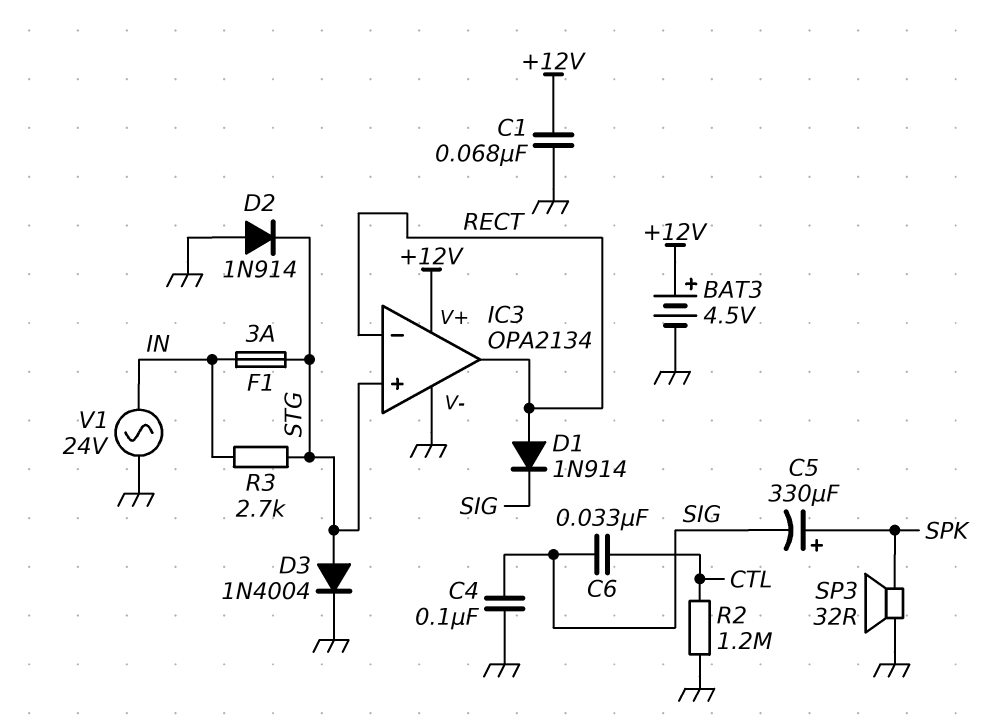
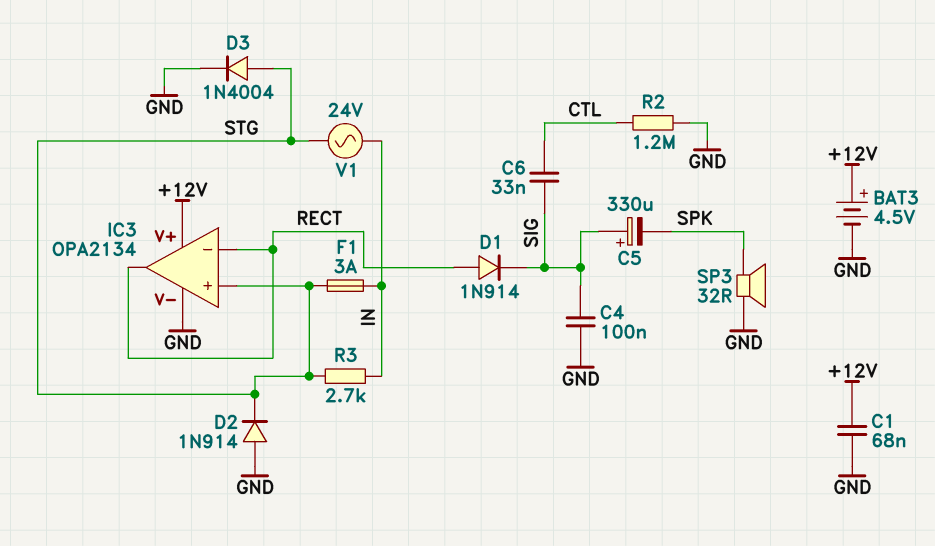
C5: 330uF (plus SPK, minus SIG) -> 330uF (plus SIG, minus SPK)
V1: AC 24V (GND, IN) -> AC 24V (IN, STG)

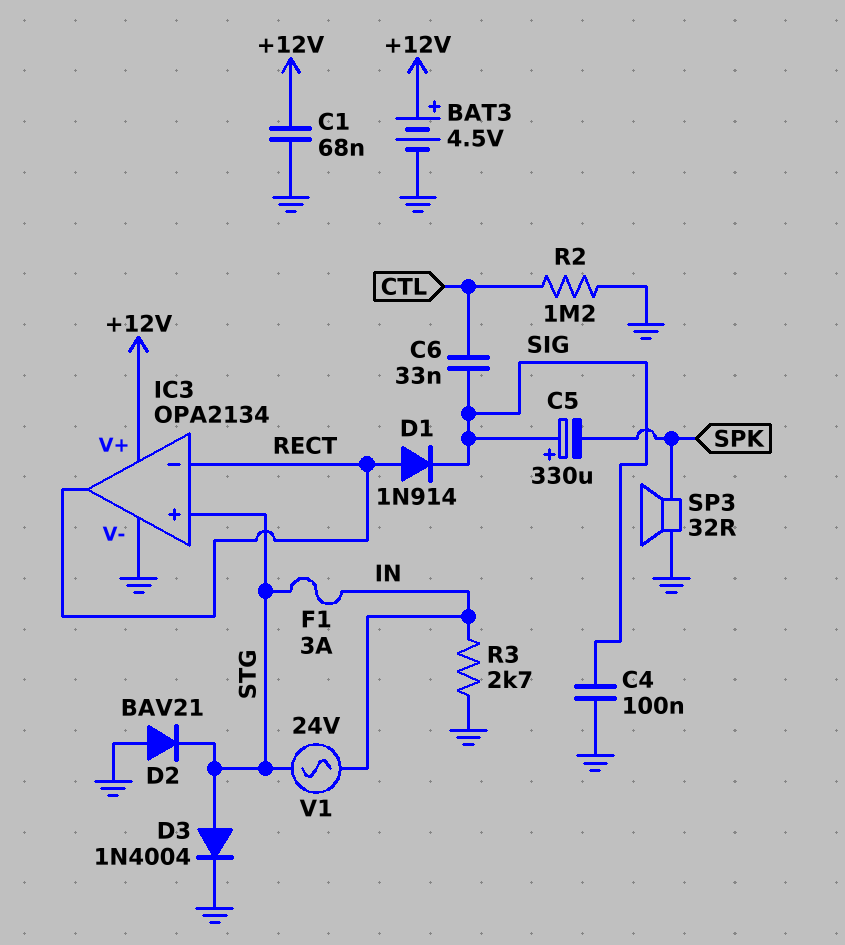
D2: diode 1N914 (A GND, K STG) -> diode BAV21 (A GND, K STG)
R3: 2.7k (IN, STG) -> 2.7k (GND, IN)

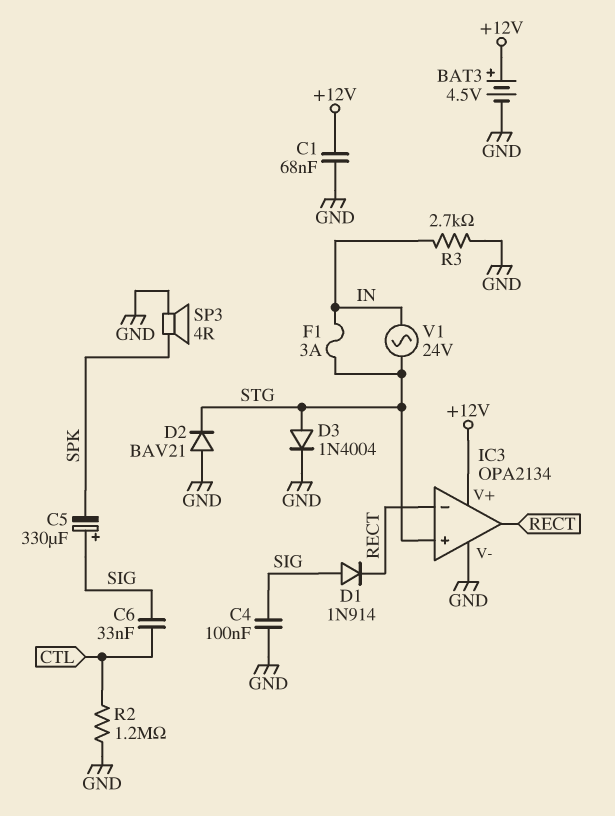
D1: diode 1N914 (A RECT, K SIG) -> diode 1N914 (A SIG, K RECT)
SP3: speaker 32R (GND, SPK) -> speaker 4R (GND, SPK)

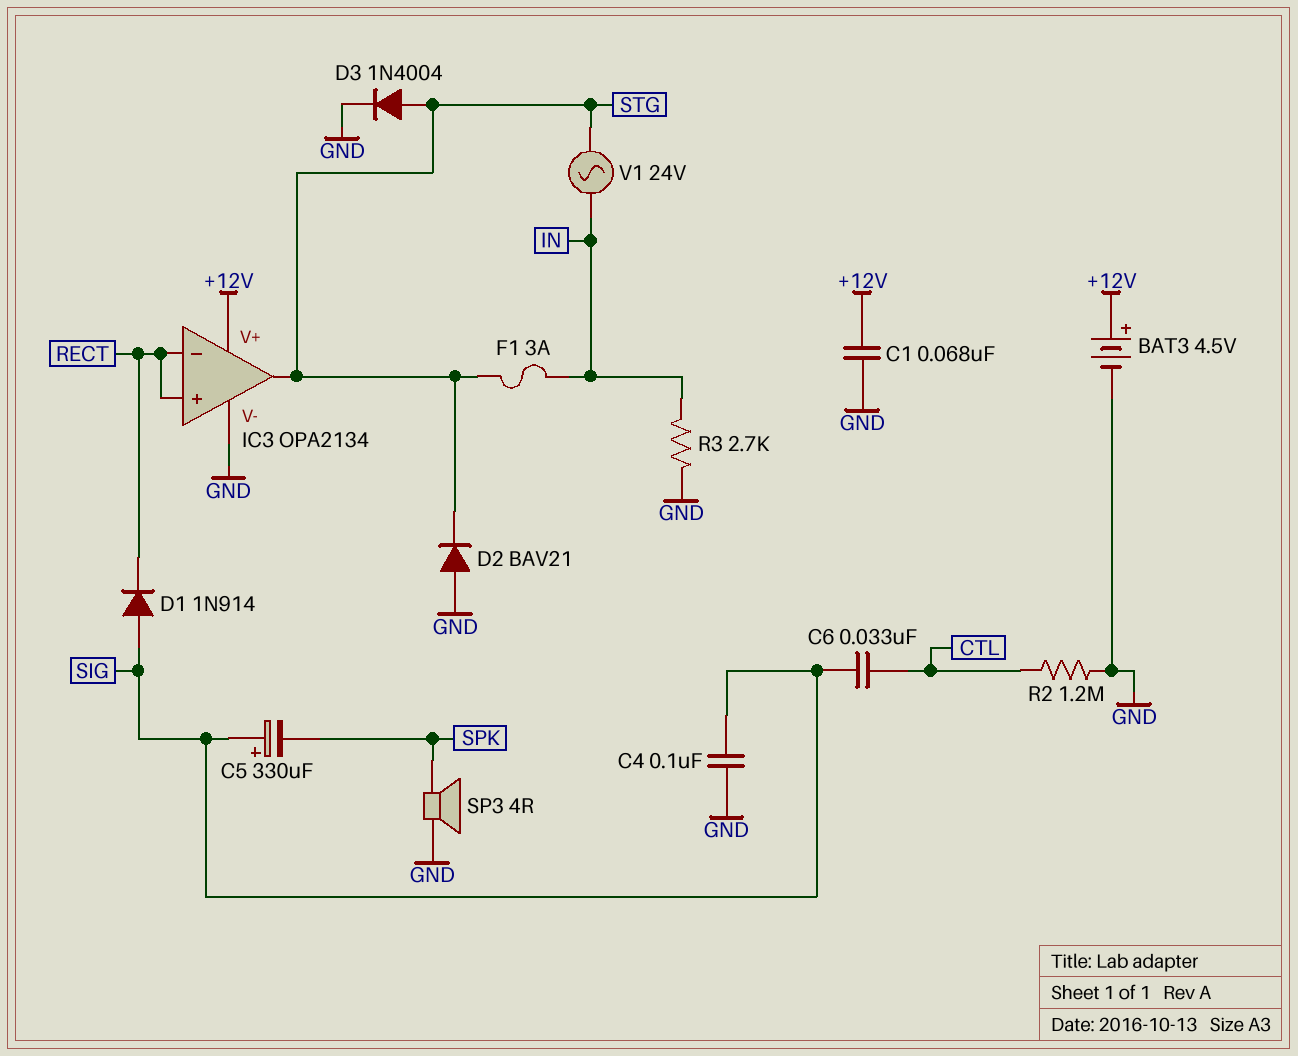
IC3 pin in+: STG -> RECT
IC3 pin out: RECT -> STG

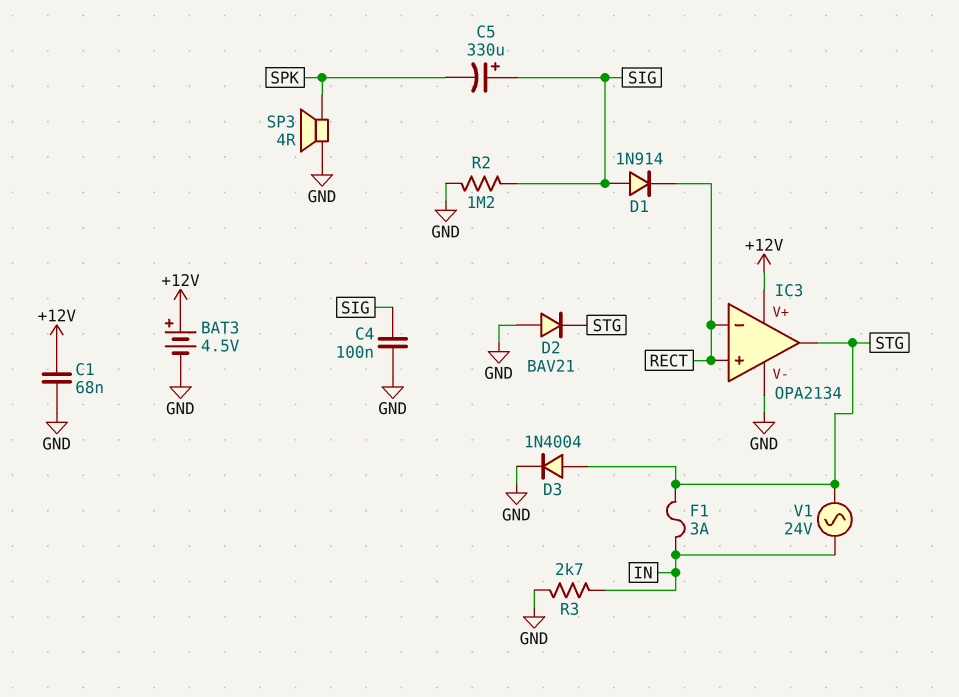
C6: 33nF (CTL, SIG) -> none
R2: 1.2M (CTL, GND) -> 1.2M (GND, SIG)

